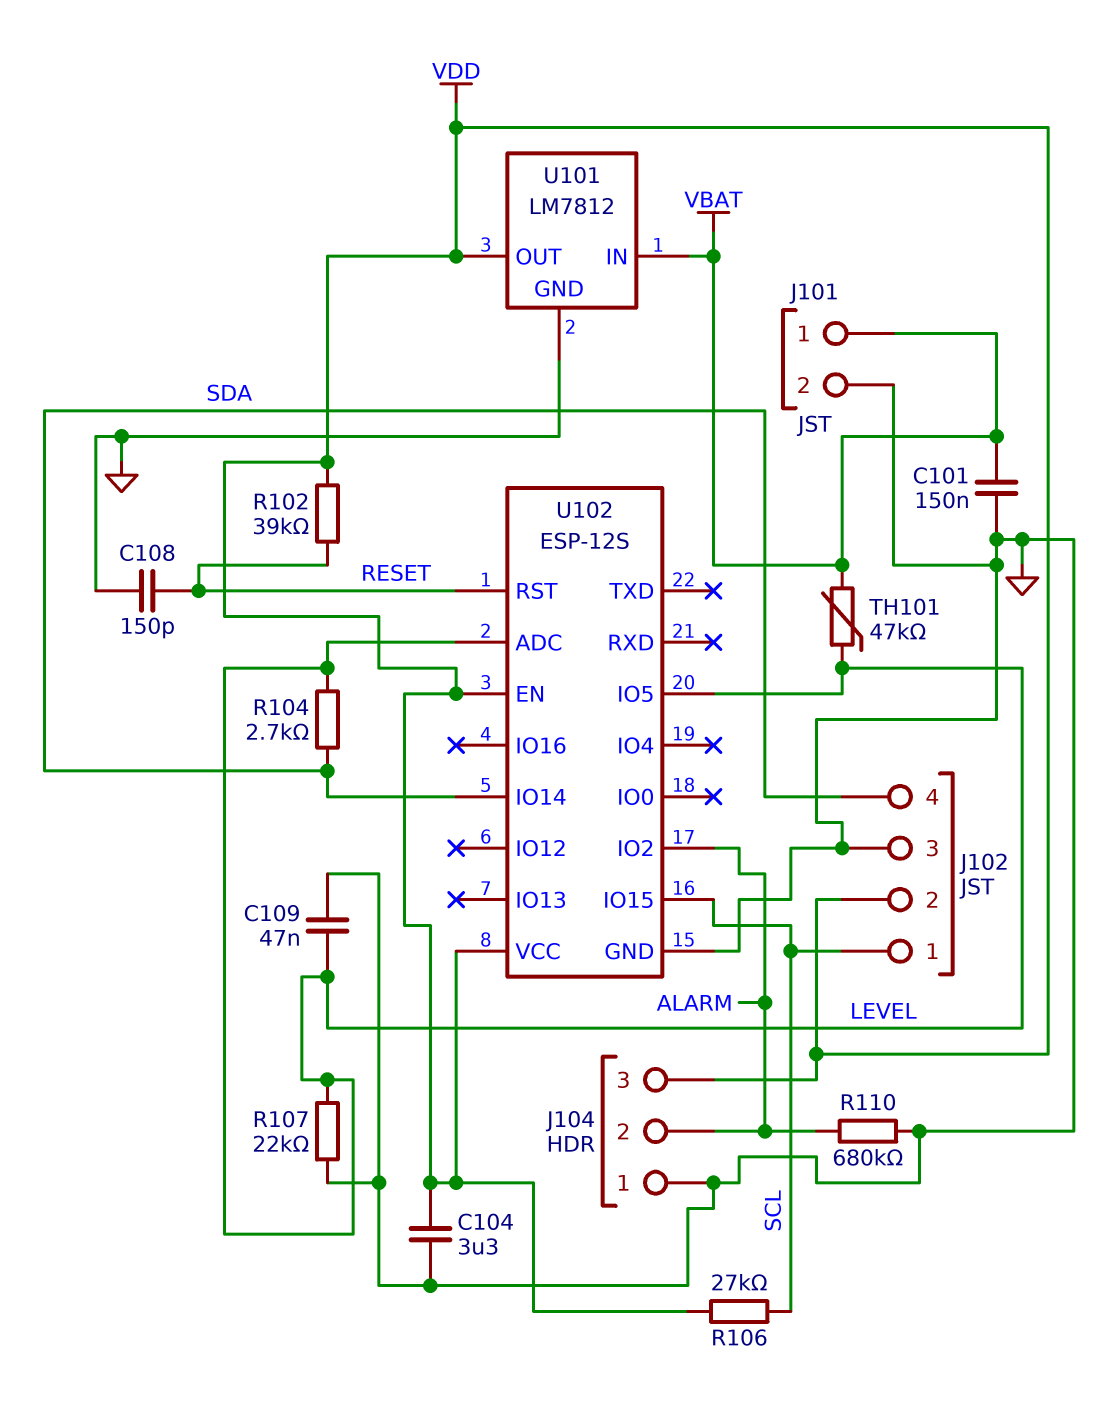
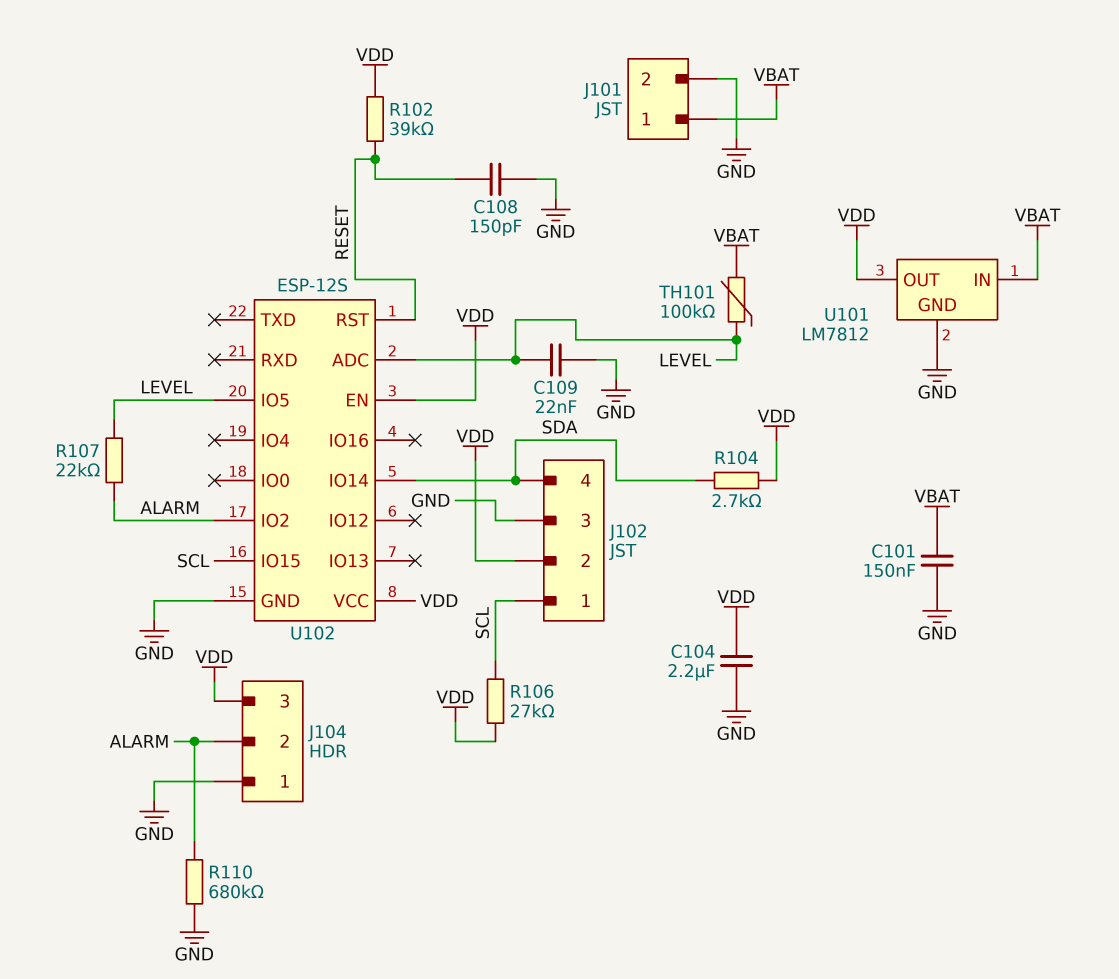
C104: 3.3uF (GND, VDD) -> 2.2uF (GND, VDD)
C109: 47nF (GND, LEVEL) -> 22nF (GND, LEVEL)
R104: 2.7k (LEVEL, SDA) -> 2.7k (SDA, VDD)
R107: 22k (GND, LEVEL) -> 22k (ALARM, LEVEL)
TH101: 47k (LEVEL, VBAT) -> 100k (LEVEL, VBAT)

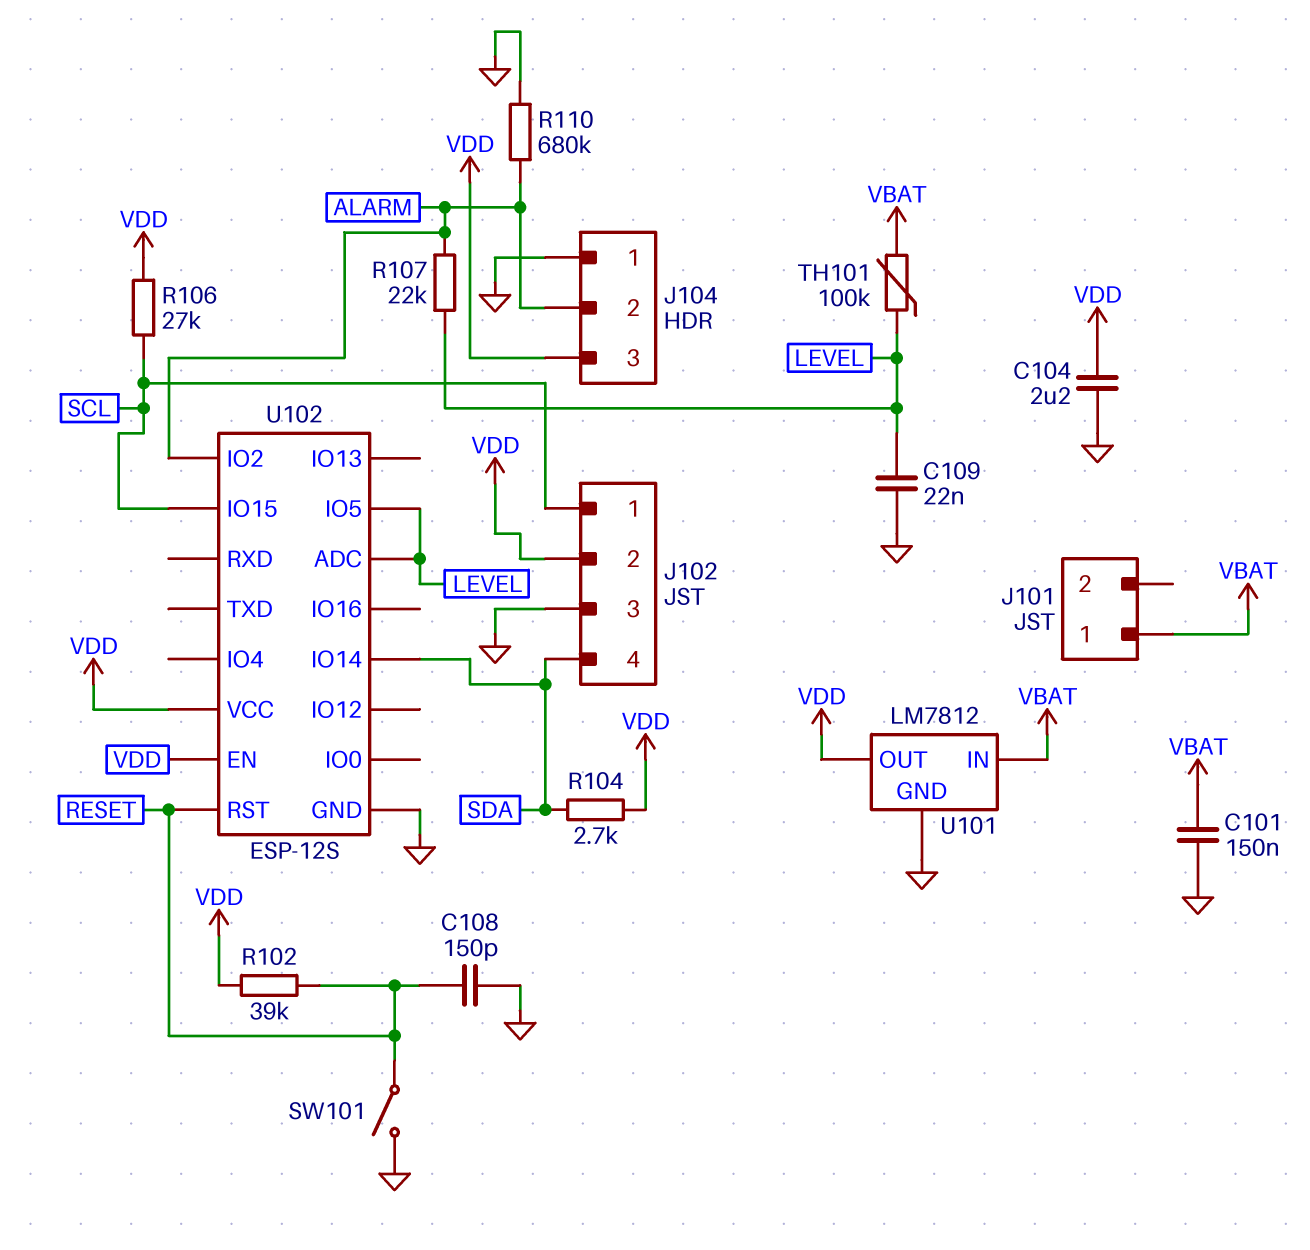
J101 pin 2: GND -> none
SW101: none -> switch (GND, RESET)

